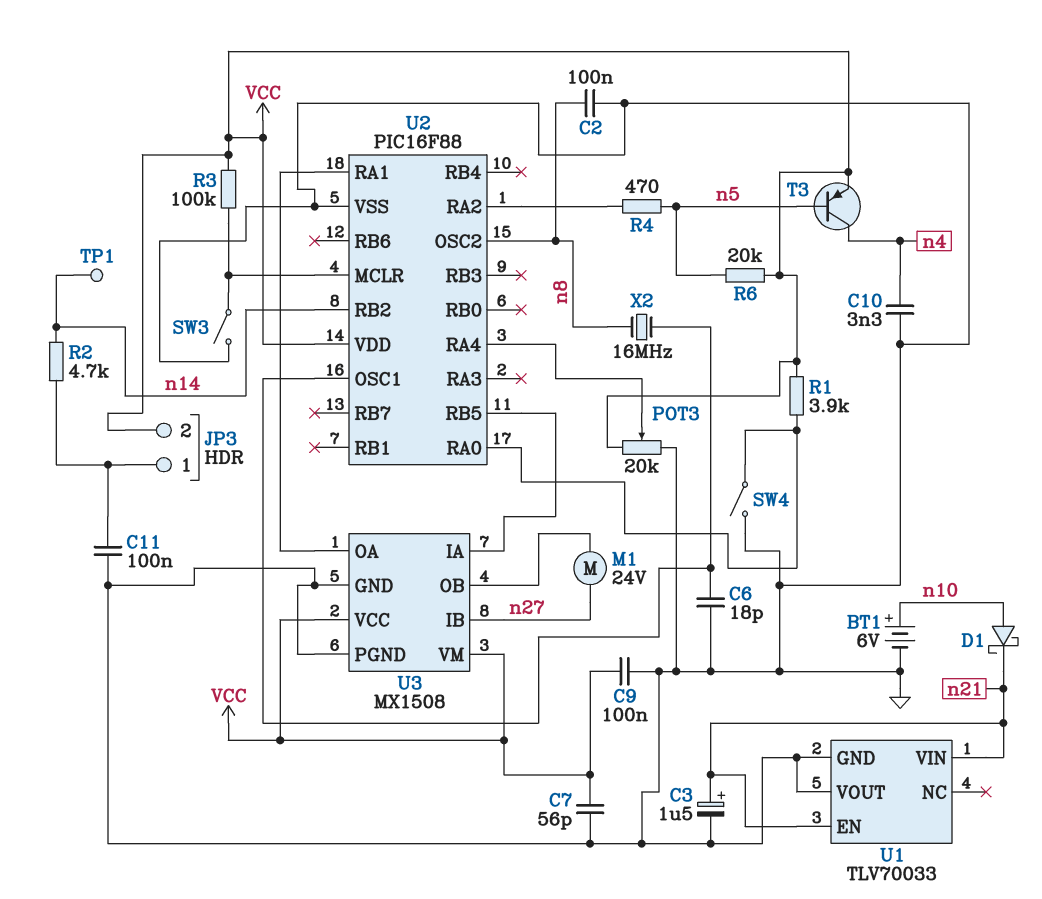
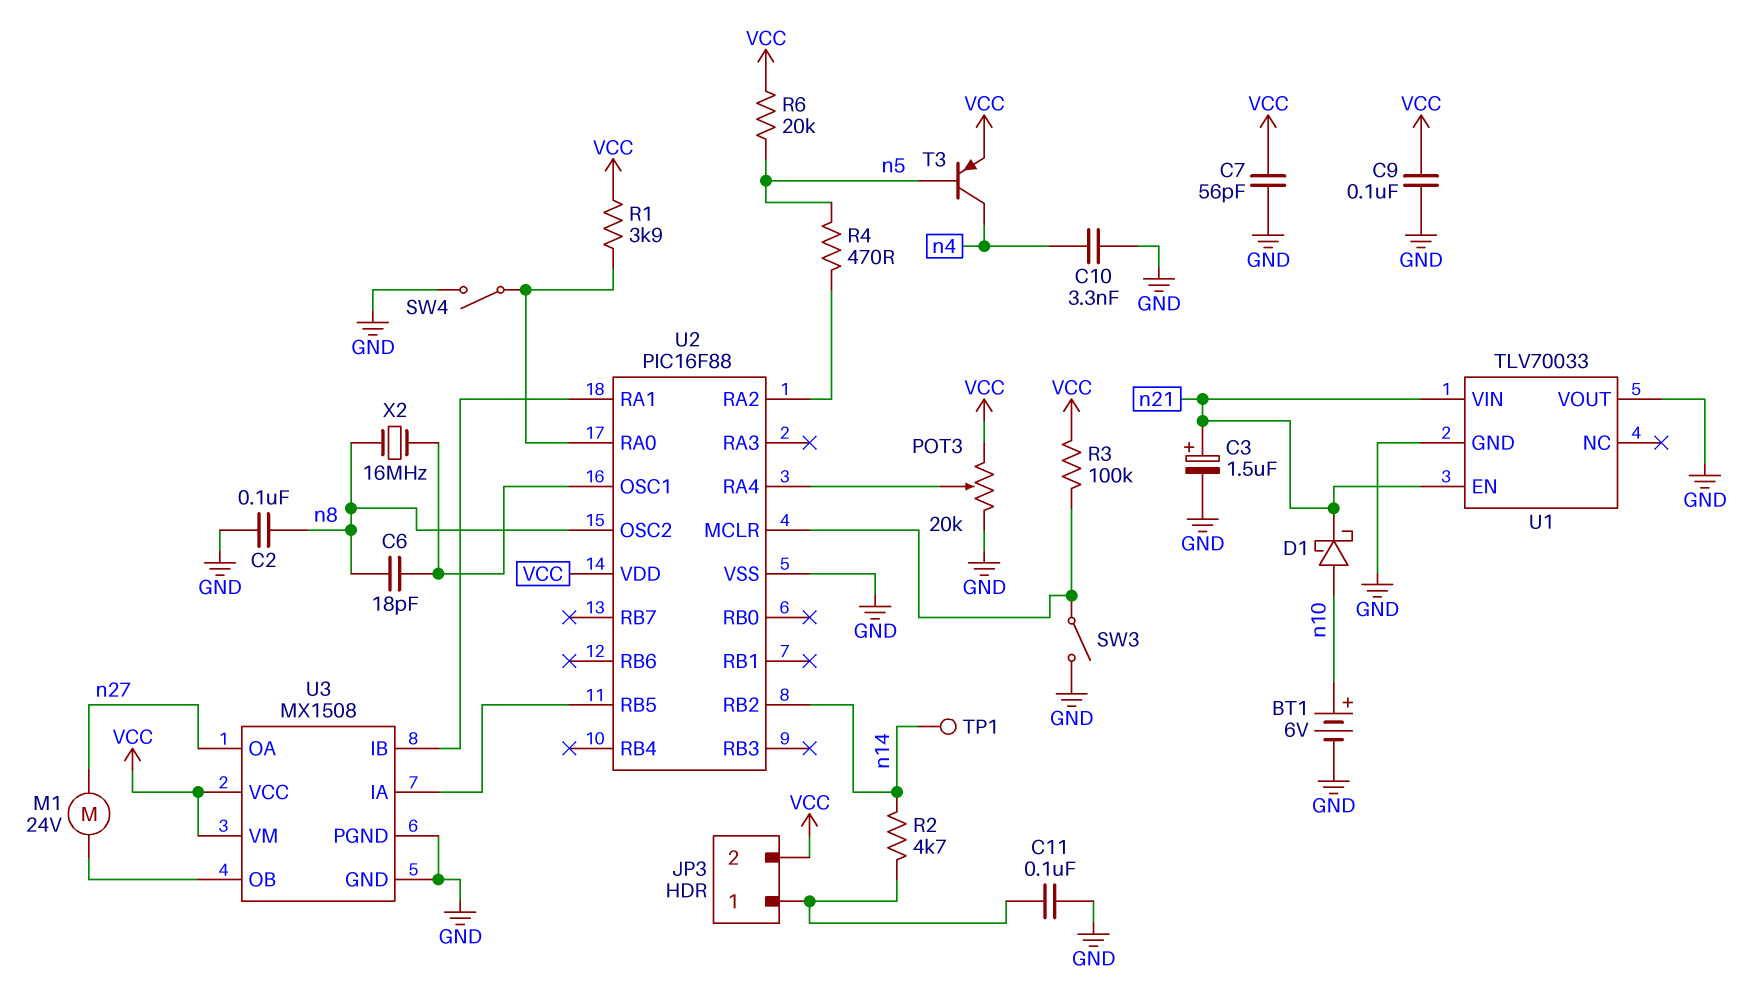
C6: 18pF (GND, U2/OSC1) -> 18pF (U2/OSC1, n8)
U3 pin IB: n27 -> U2/RA1
U3 pin OA: U2/RA1 -> n27

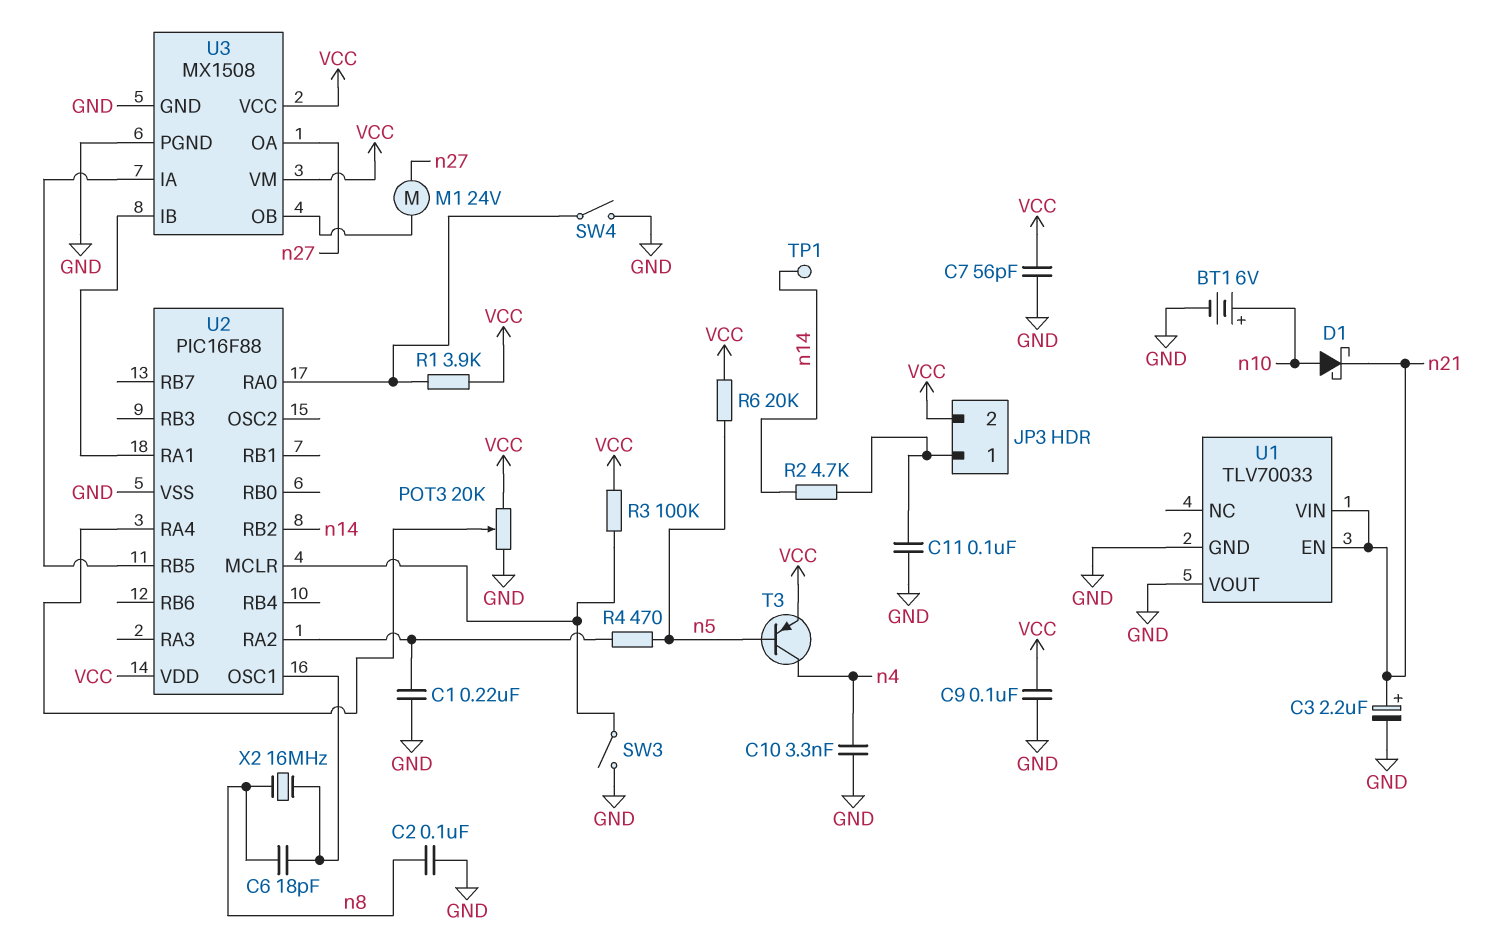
C1: none -> 220nF (GND, U2/RA2)
C3: 1.5uF (plus n21, minus GND) -> 2.2uF (plus n21, minus GND)
U2 pin OSC2: n8 -> none

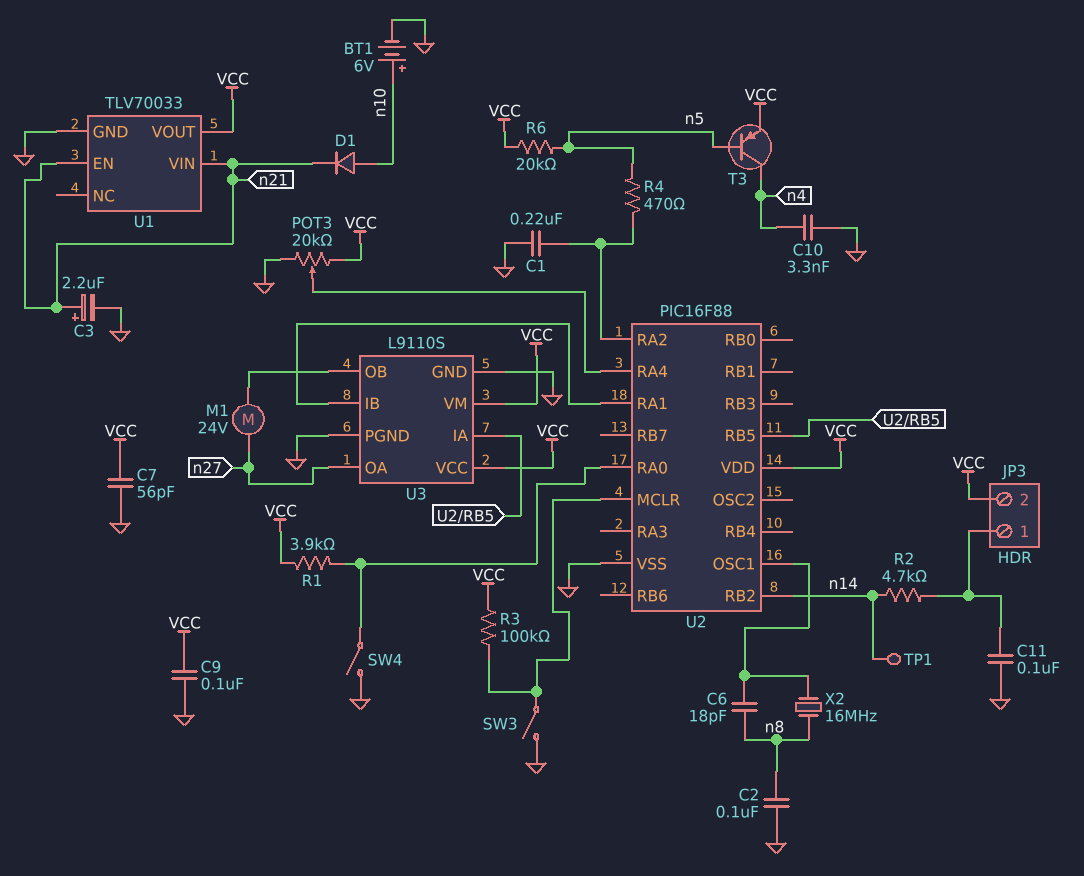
D1: schottky (A n10, K n21) -> diode (A n10, K n21)
U1 pin VOUT: GND -> VCC
U3: MX1508 -> L9110S

